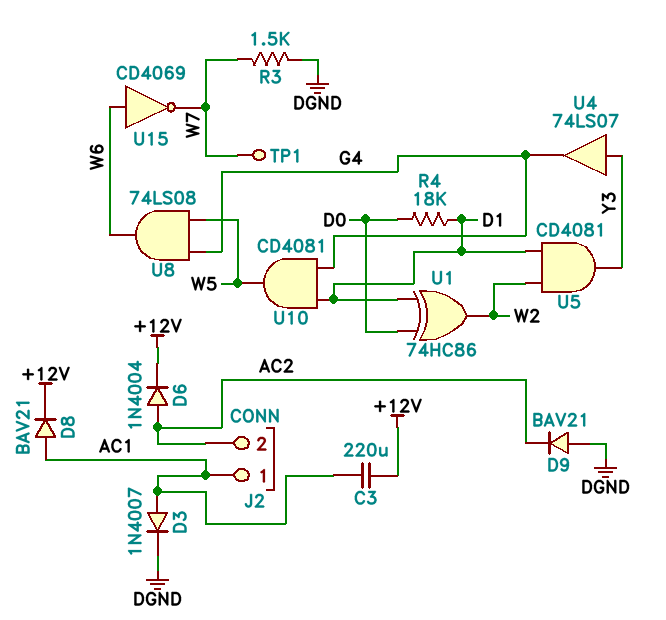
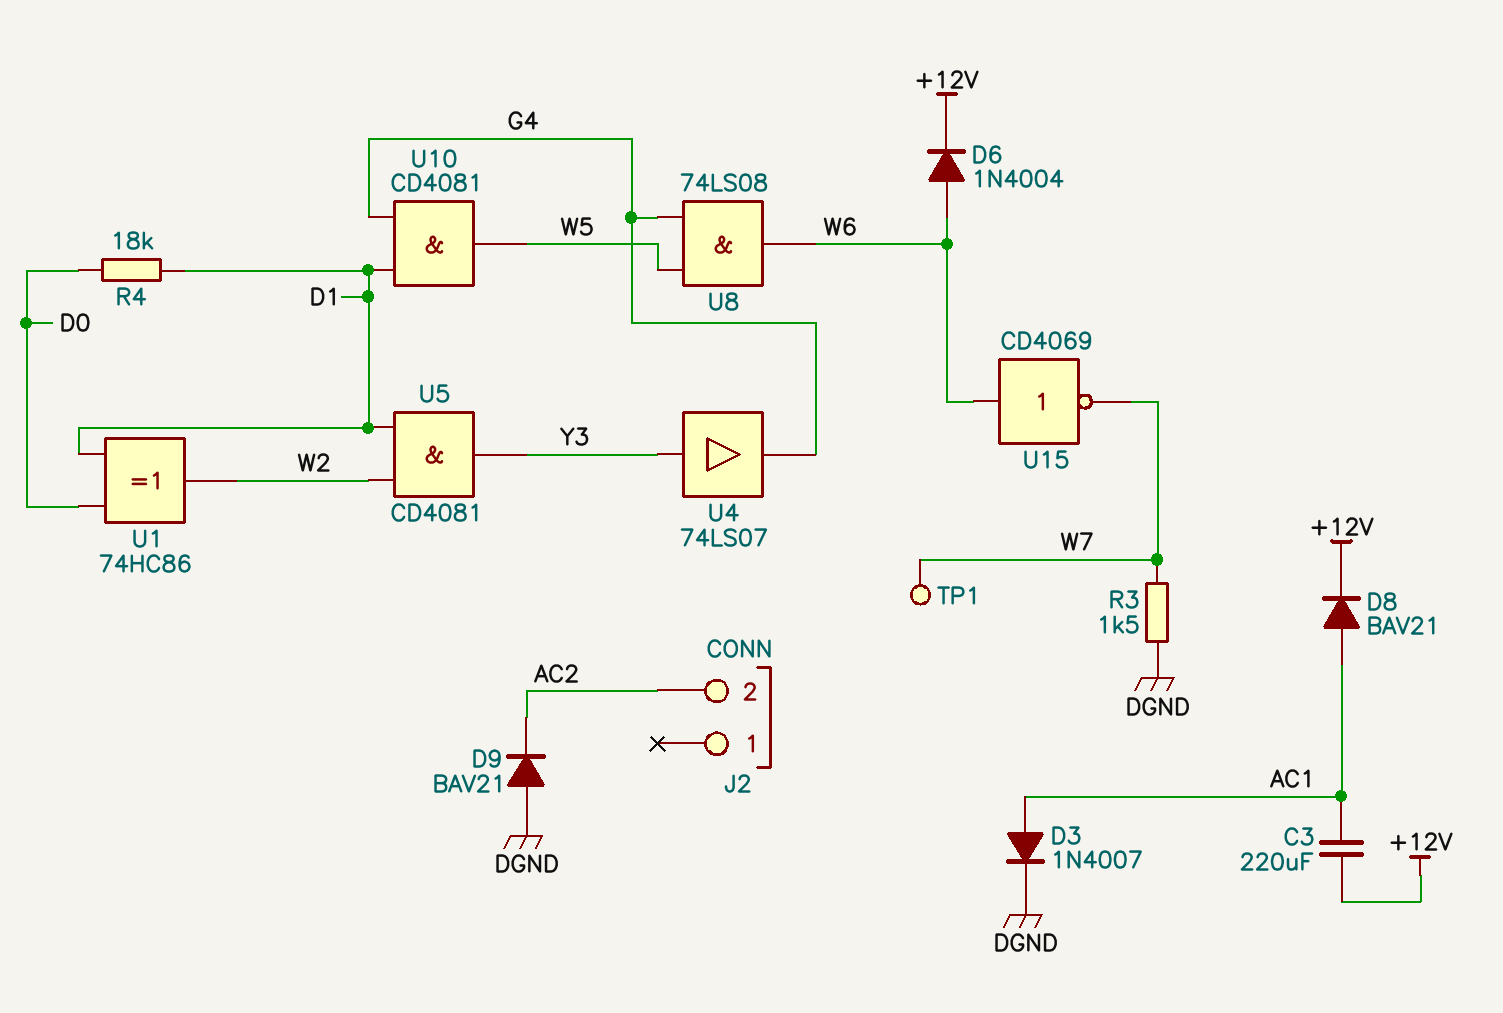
D6: diode 1N4004 (A AC2, K +12V) -> diode 1N4004 (A W6, K +12V)
J2 pin 1: AC1 -> none

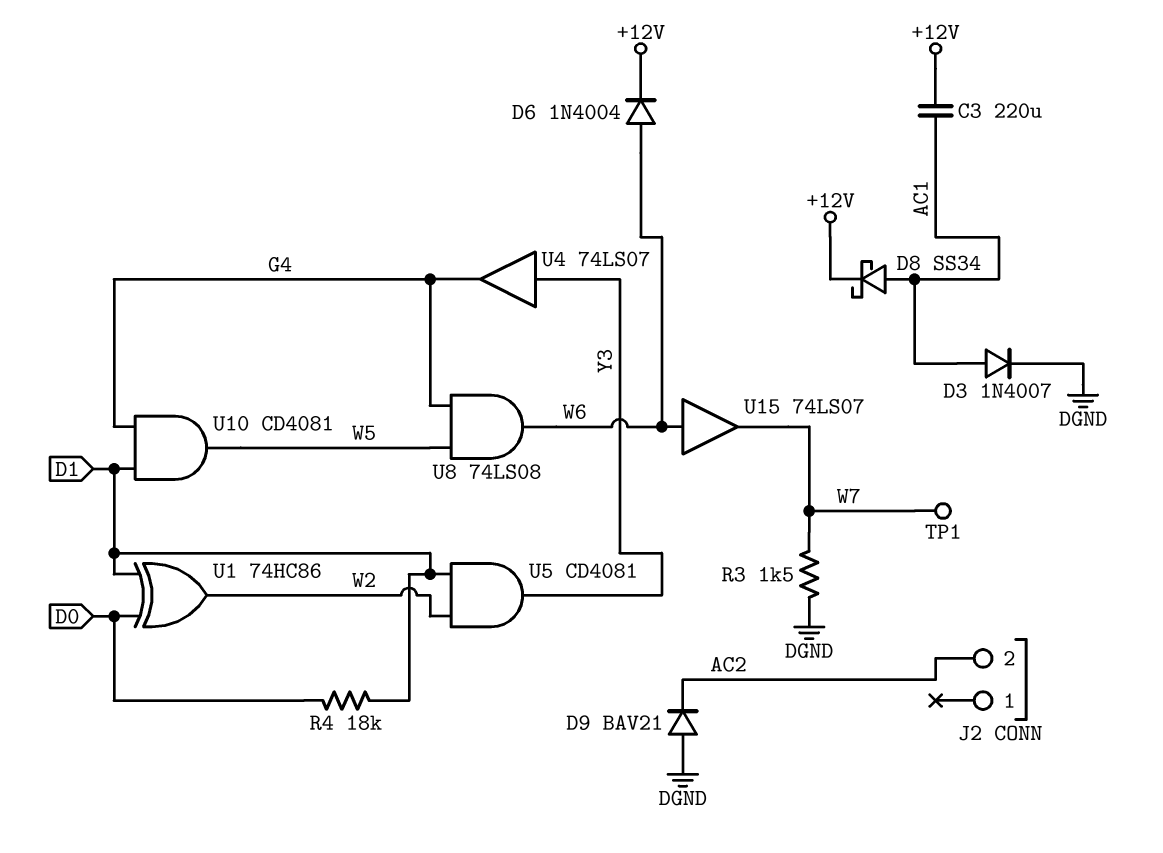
D8: diode BAV21 (A AC1, K +12V) -> schottky SS34 (A AC1, K +12V)
U15: NOT CD4069 (in W6, out W7) -> buffer 74LS07 (in W6, out W7)

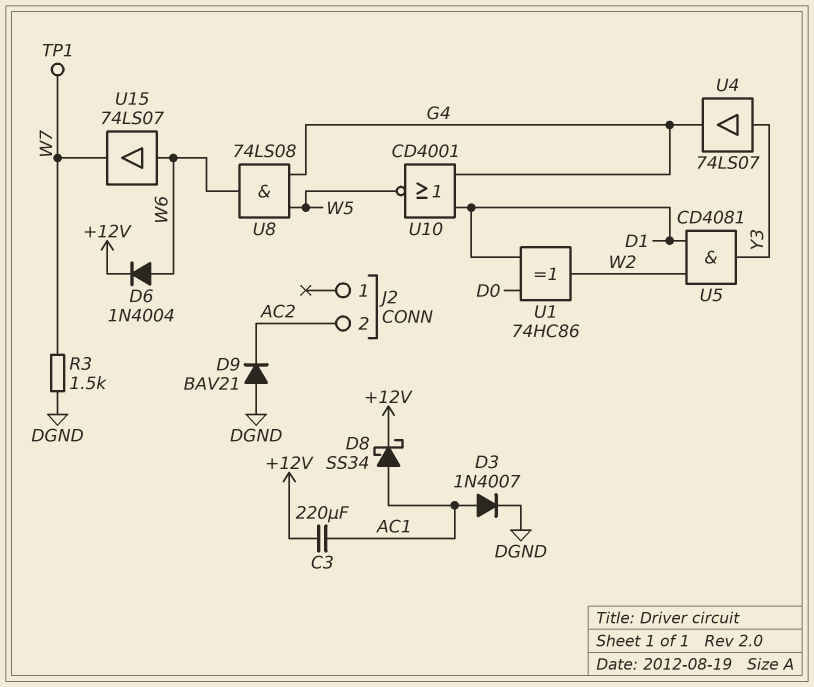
R4: 18k (D0, D1) -> none
U10: AND CD4081 (in D1, in G4, out W5) -> NOR CD4001 (in D1, in G4, out W5)

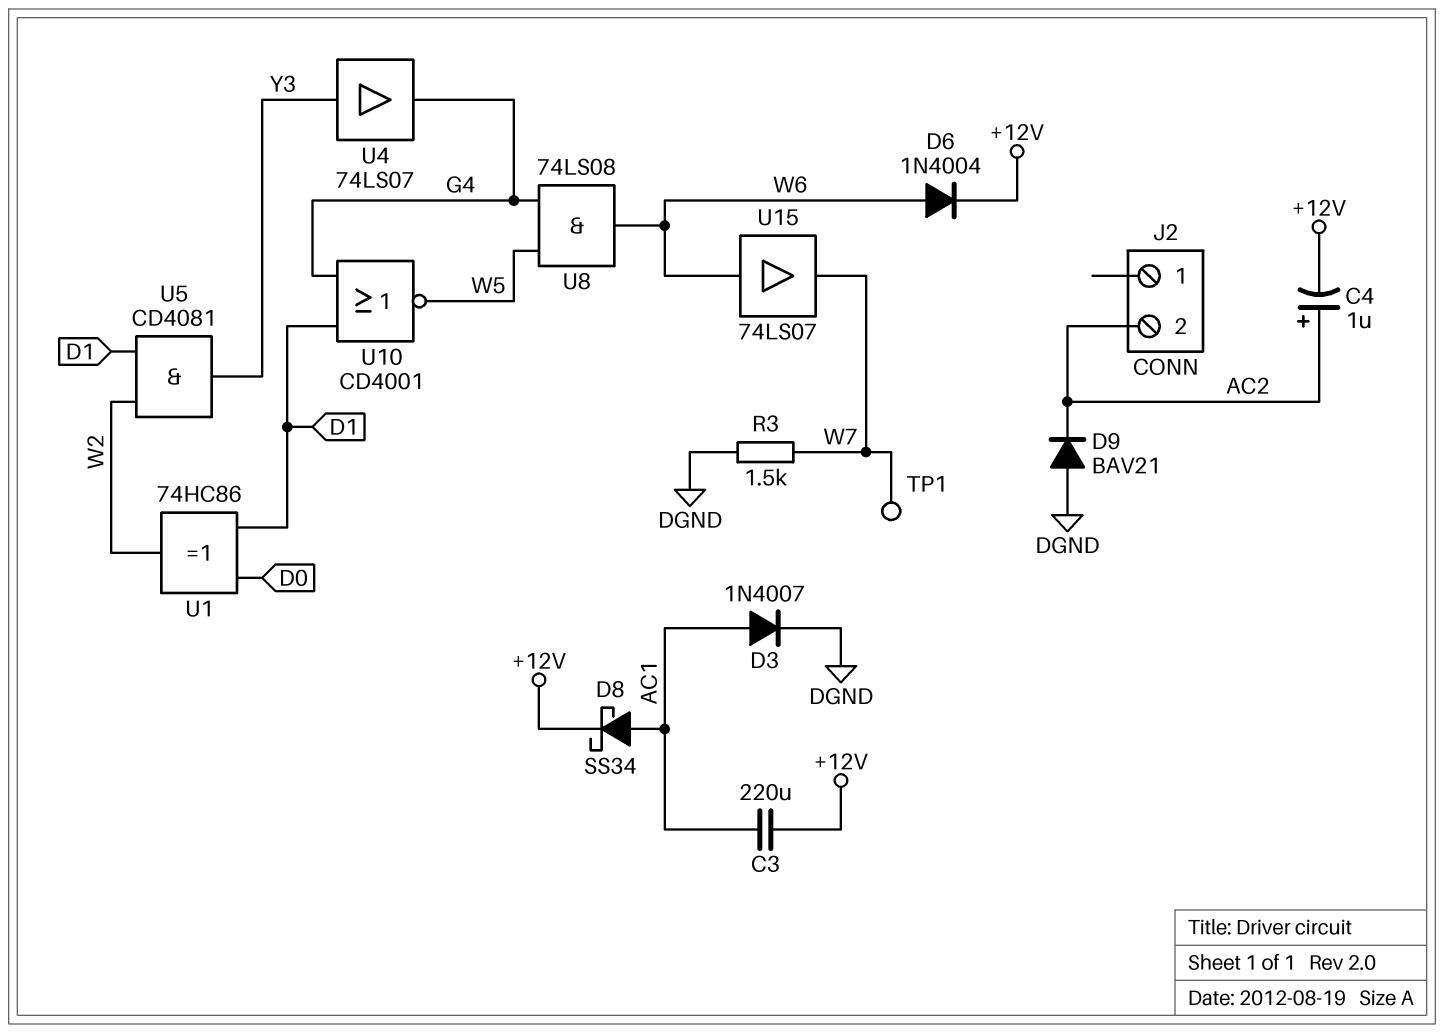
C4: none -> 1uF (plus AC2, minus +12V)

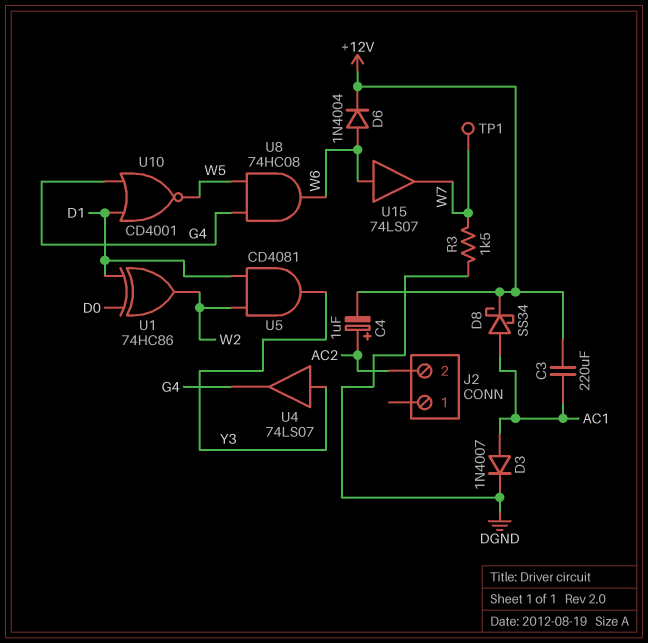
D9: diode BAV21 (A DGND, K AC2) -> none
U8: AND 74LS08 (in G4, in W5, out W6) -> AND 74HC08 (in G4, in W5, out W6)

